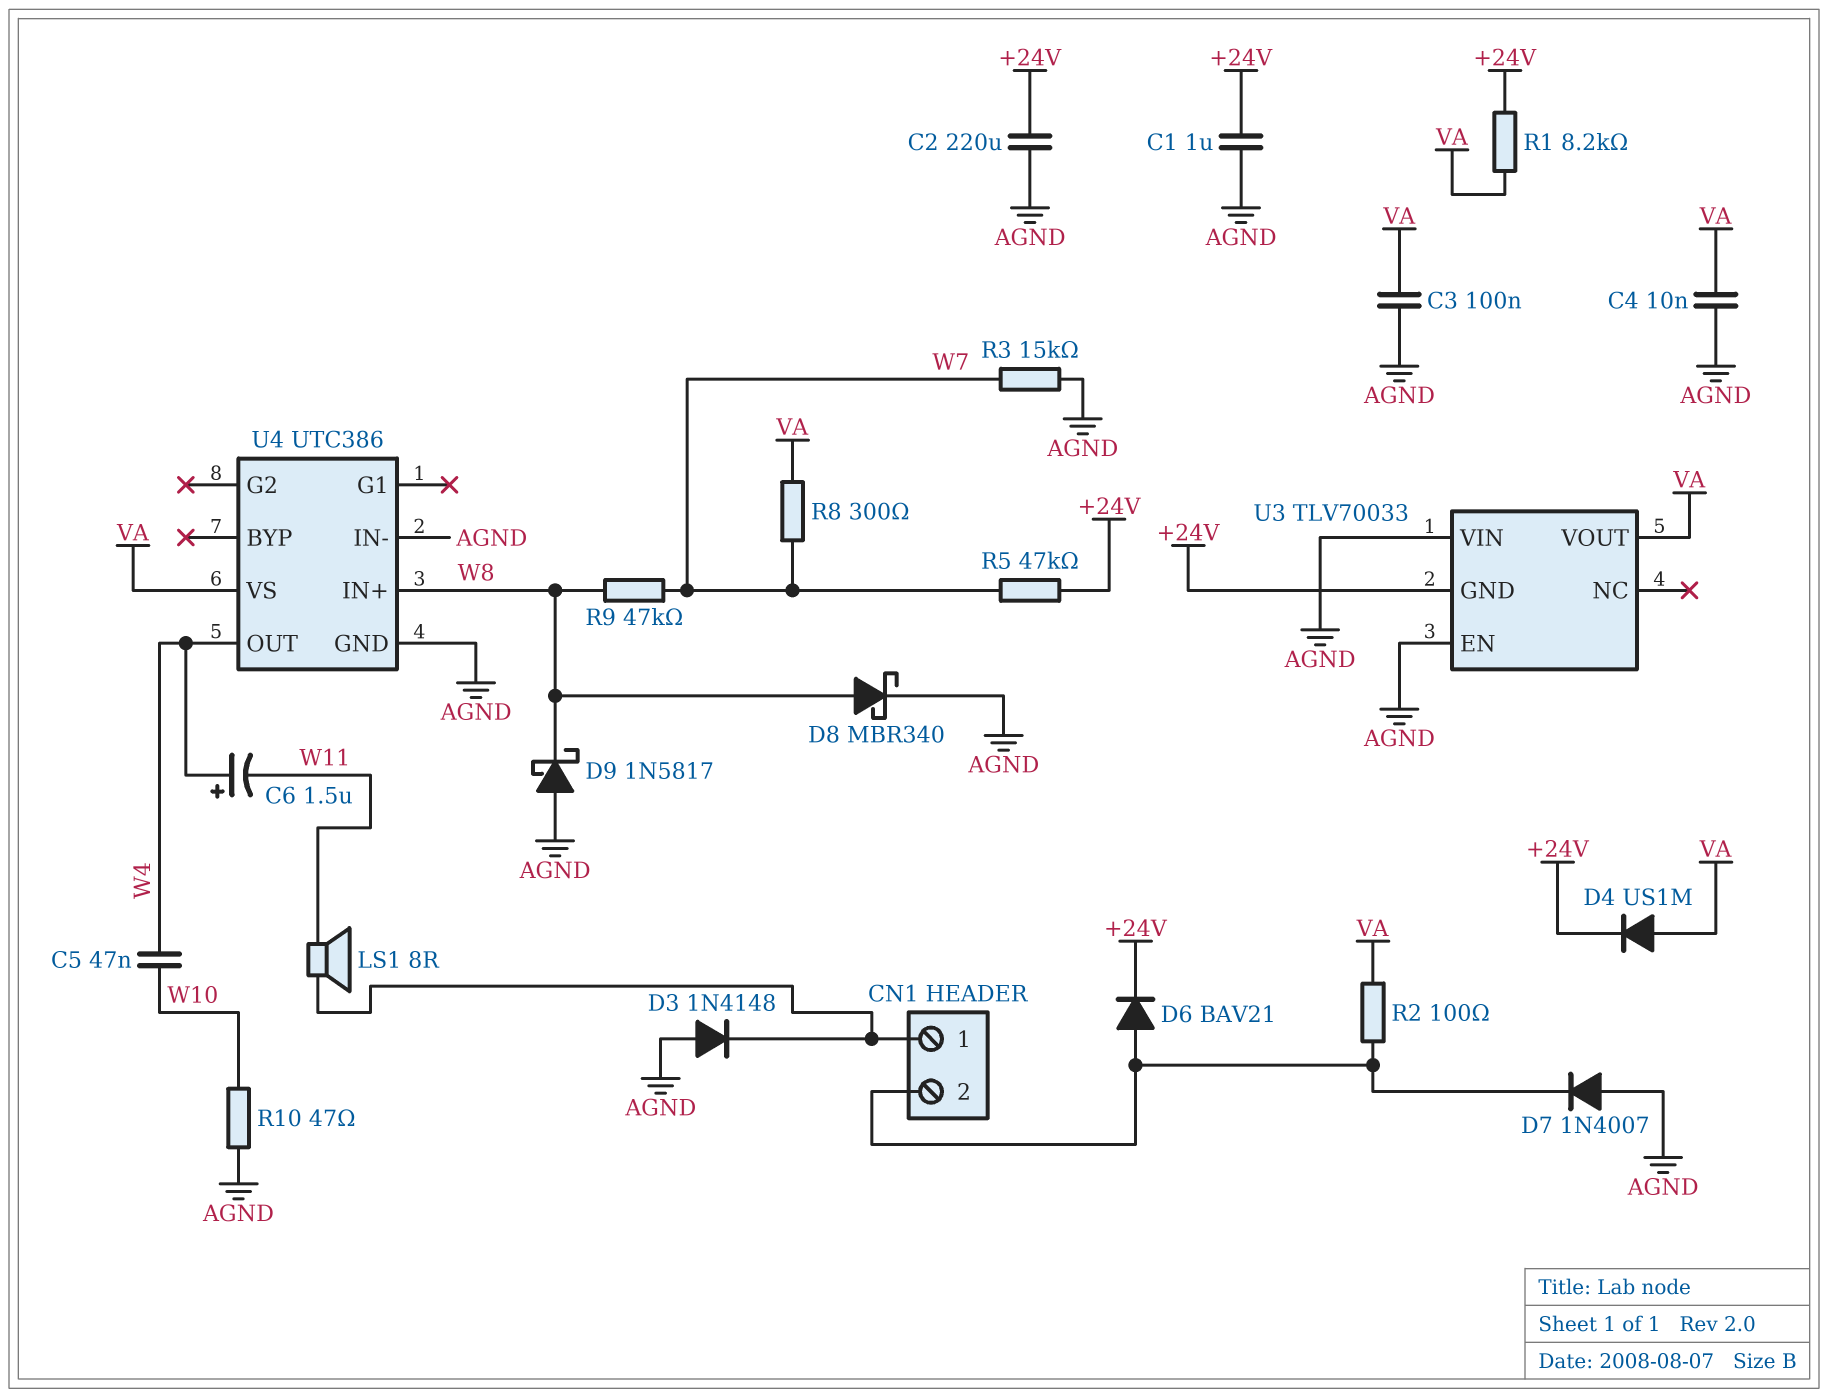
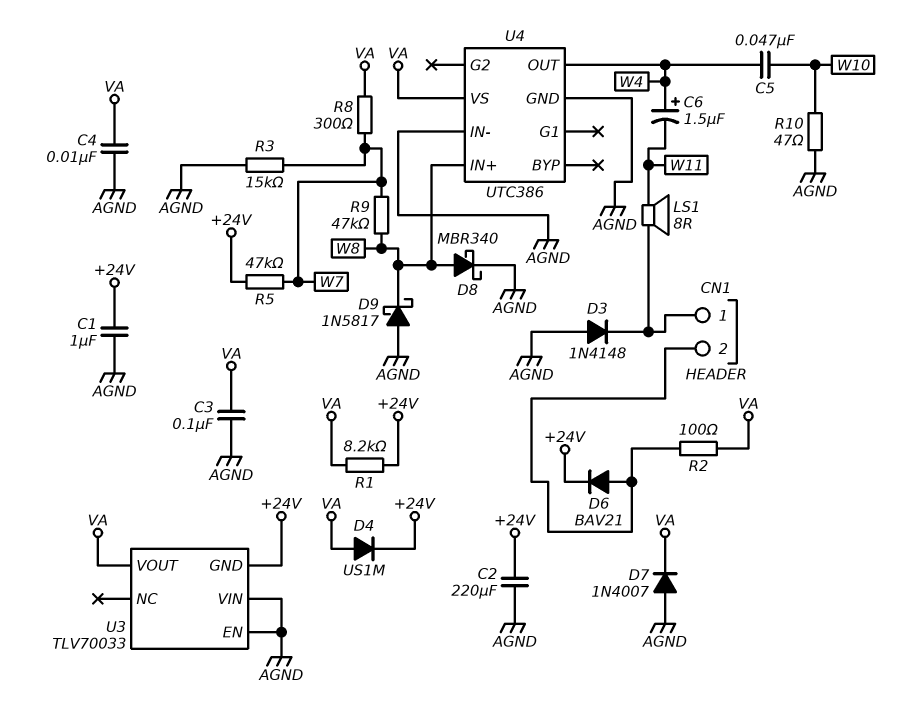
D7: diode 1N4007 (A AGND, K CN1/2) -> diode 1N4007 (A AGND, K VA)

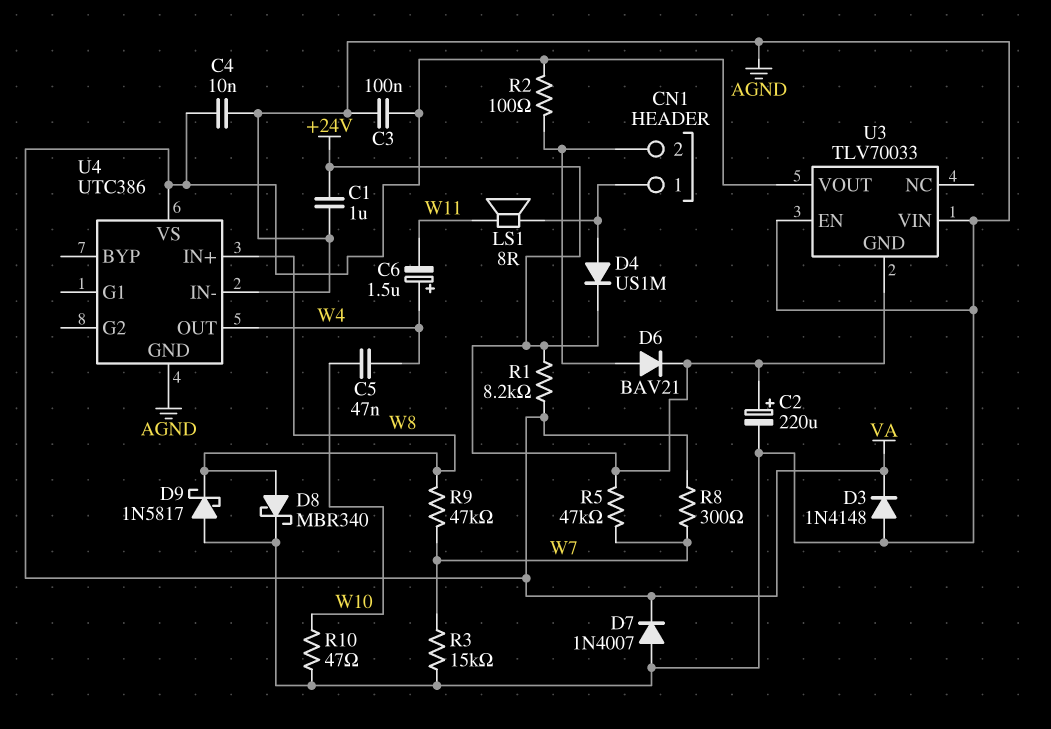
C2: 220uF (+24V, AGND) -> 220uF (plus +24V, minus AGND)
D3: diode 1N4148 (A AGND, K CN1/1) -> diode 1N4148 (A AGND, K VA)
D4: diode US1M (A VA, K +24V) -> diode US1M (A CN1/1, K +24V)

